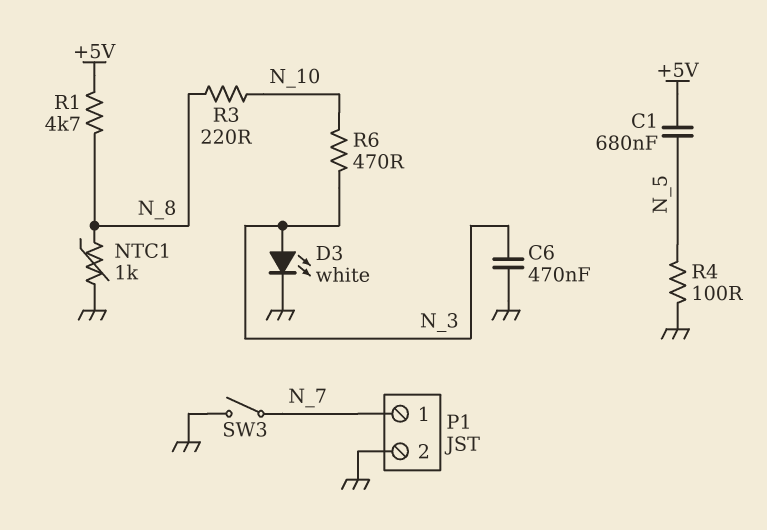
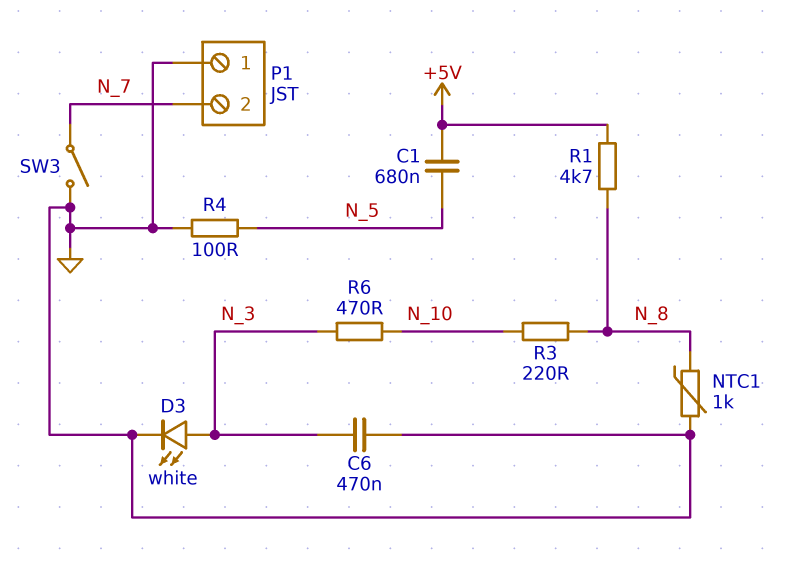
P1 pin 1: N_7 -> GND
P1 pin 2: GND -> N_7

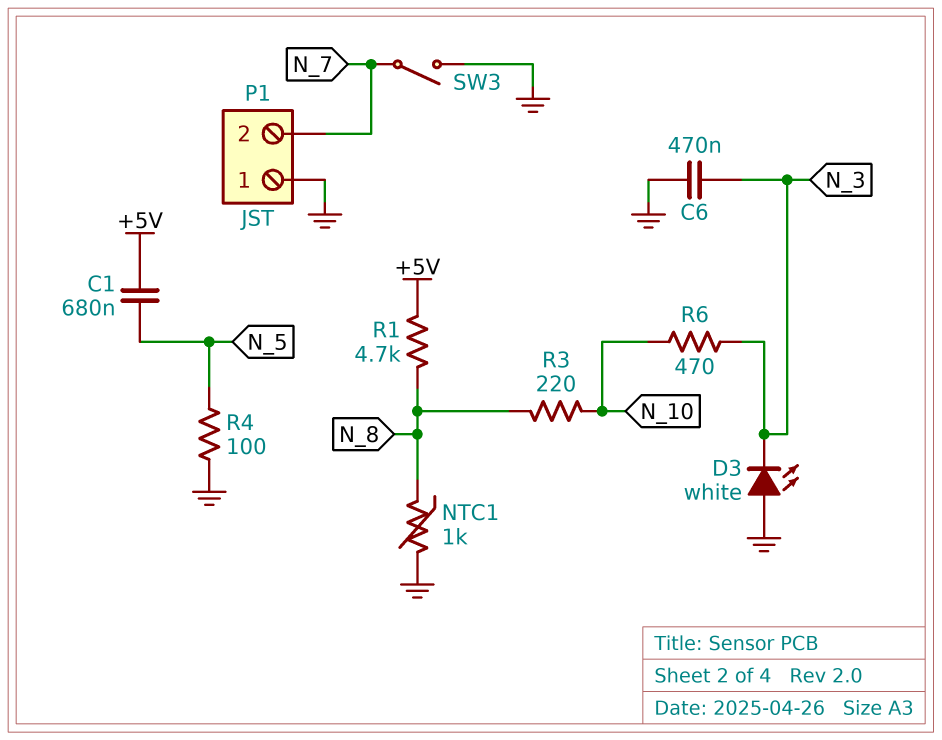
D3: LED white (A N_3, K GND) -> LED white (A GND, K N_3)

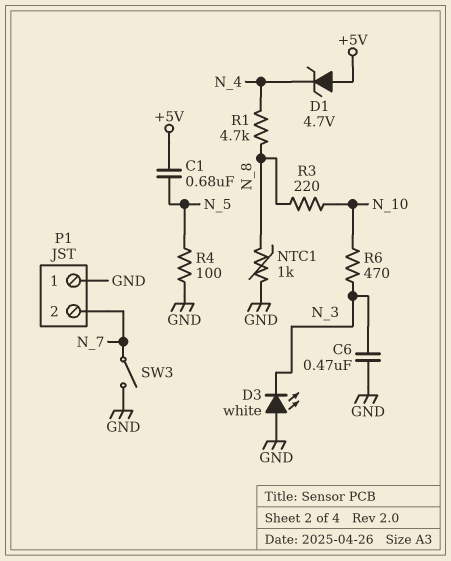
D1: none -> zener 4.7V (A +5V, K N_4)
R1: 4.7k (+5V, N_8) -> 4.7k (N_4, N_8)

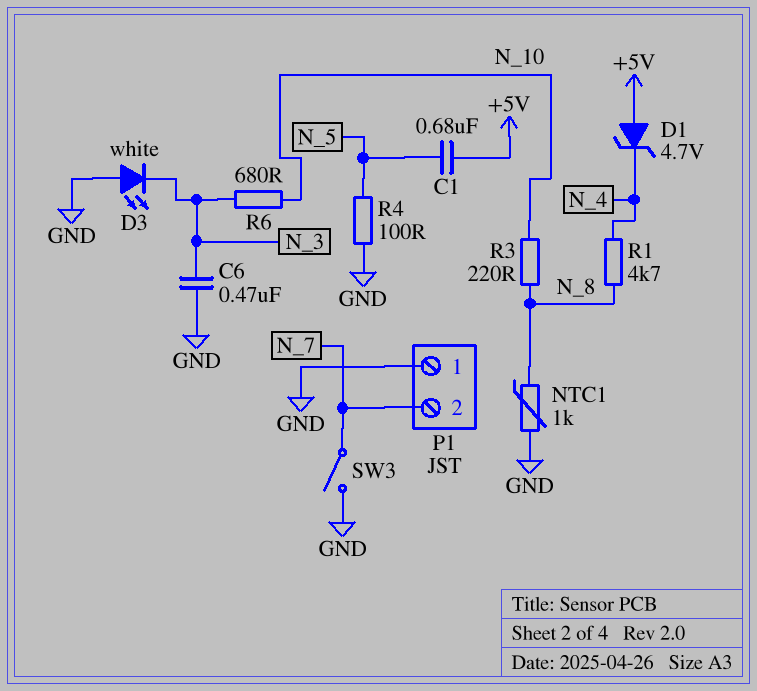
R6: 470 (N_3, N_10) -> 680 (N_3, N_10)

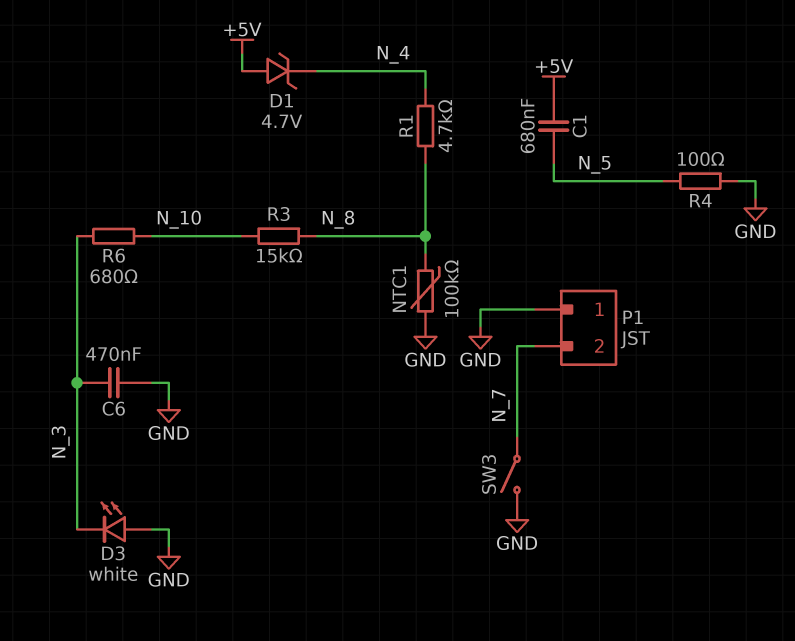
NTC1: 1k (GND, N_8) -> 100k (GND, N_8)
R3: 220 (N_8, N_10) -> 15k (N_8, N_10)

